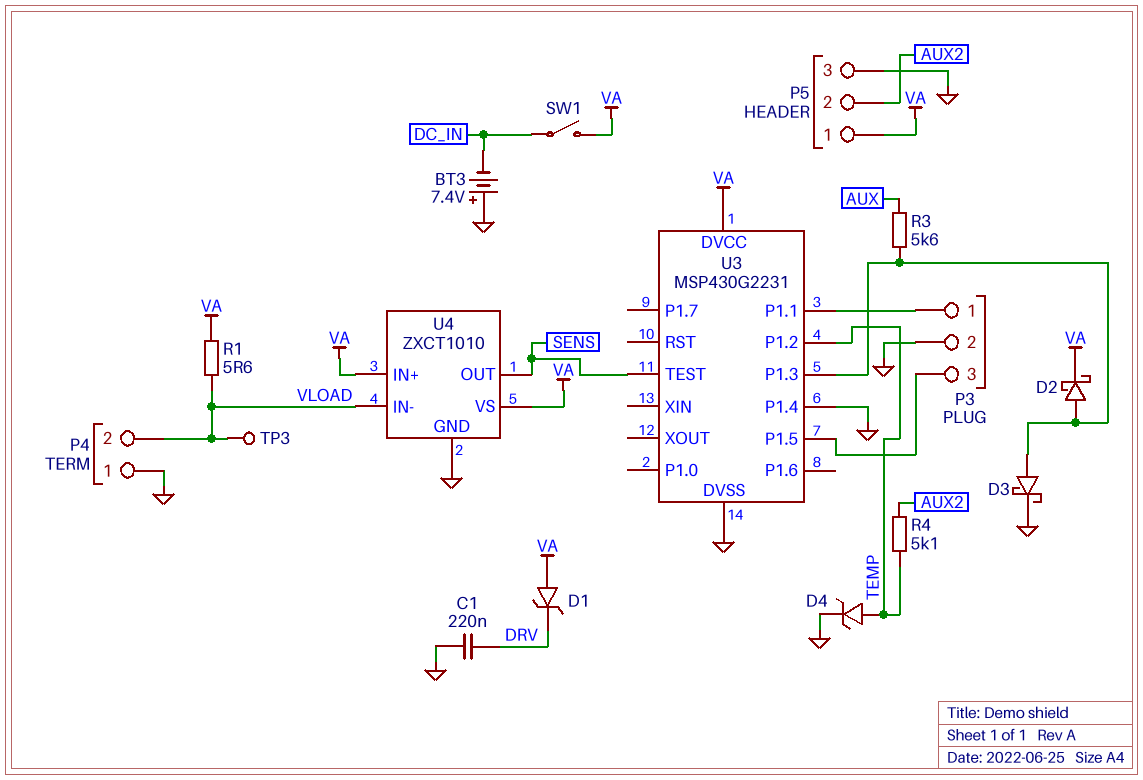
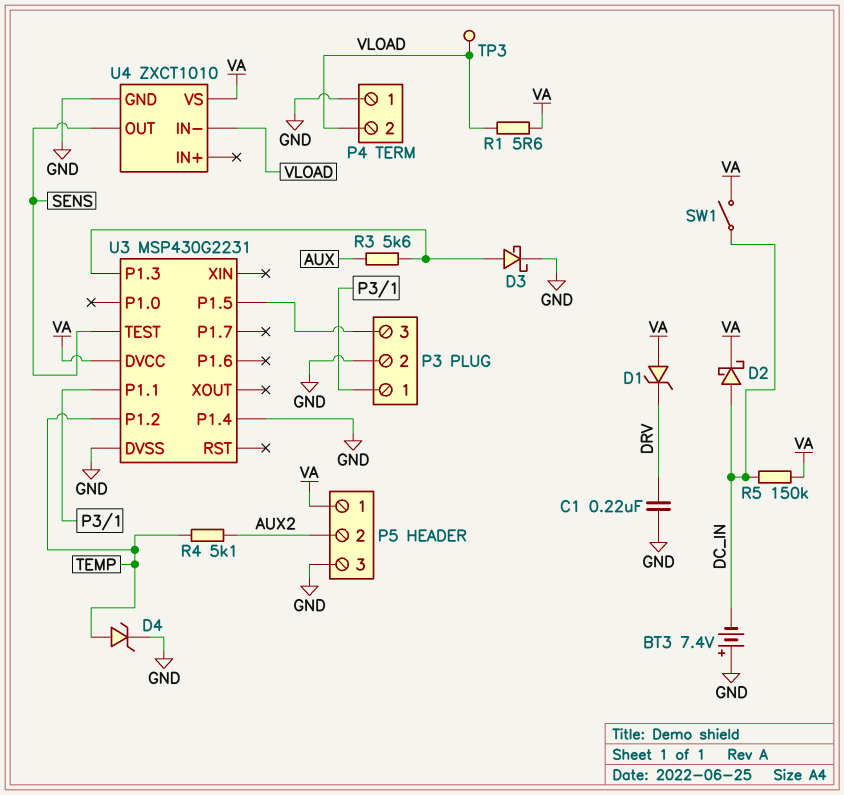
D2: schottky (A U3/P1.3, K VA) -> schottky (A DC_IN, K VA)
R5: none -> 150k (DC_IN, VA)
U4 pin IN+: VA -> none

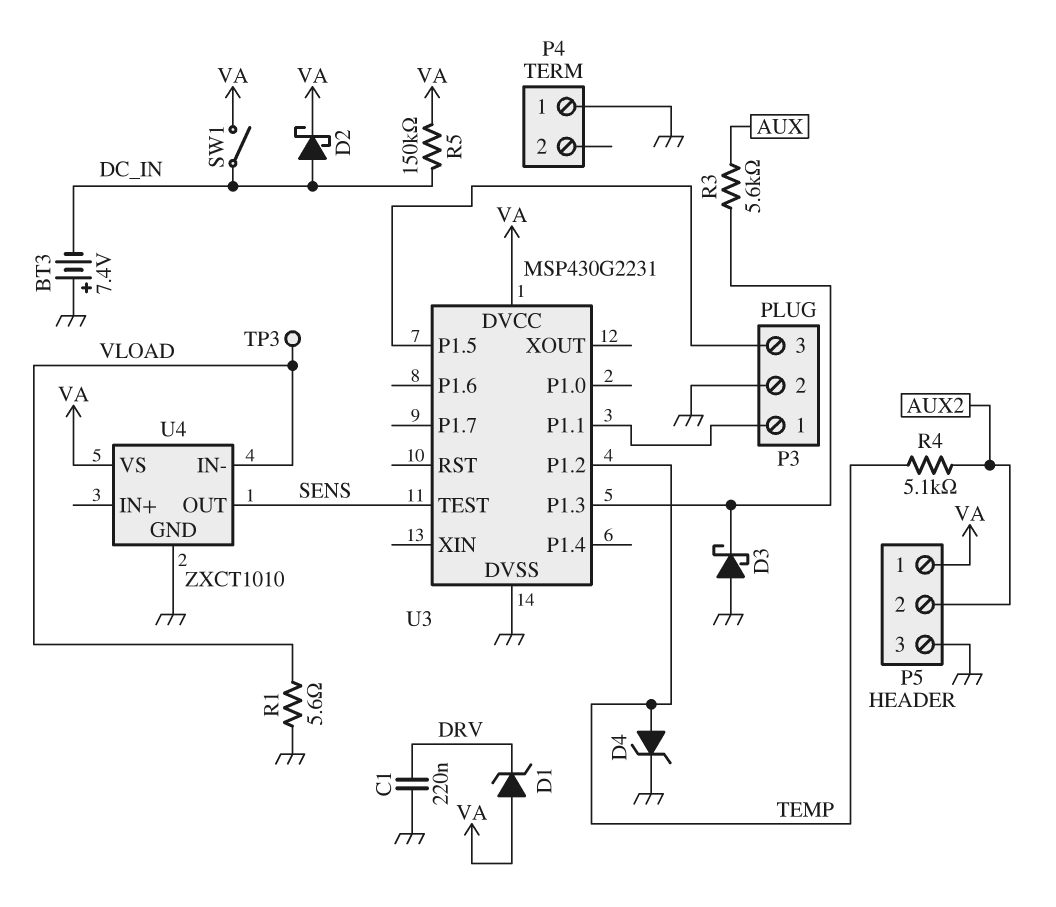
D3: schottky (A U3/P1.3, K GND) -> schottky (A GND, K U3/P1.3)
P4 pin 2: VLOAD -> none
R1: 5.6 (VA, VLOAD) -> 5.6 (GND, VLOAD)
U3 pin P1.4: GND -> none

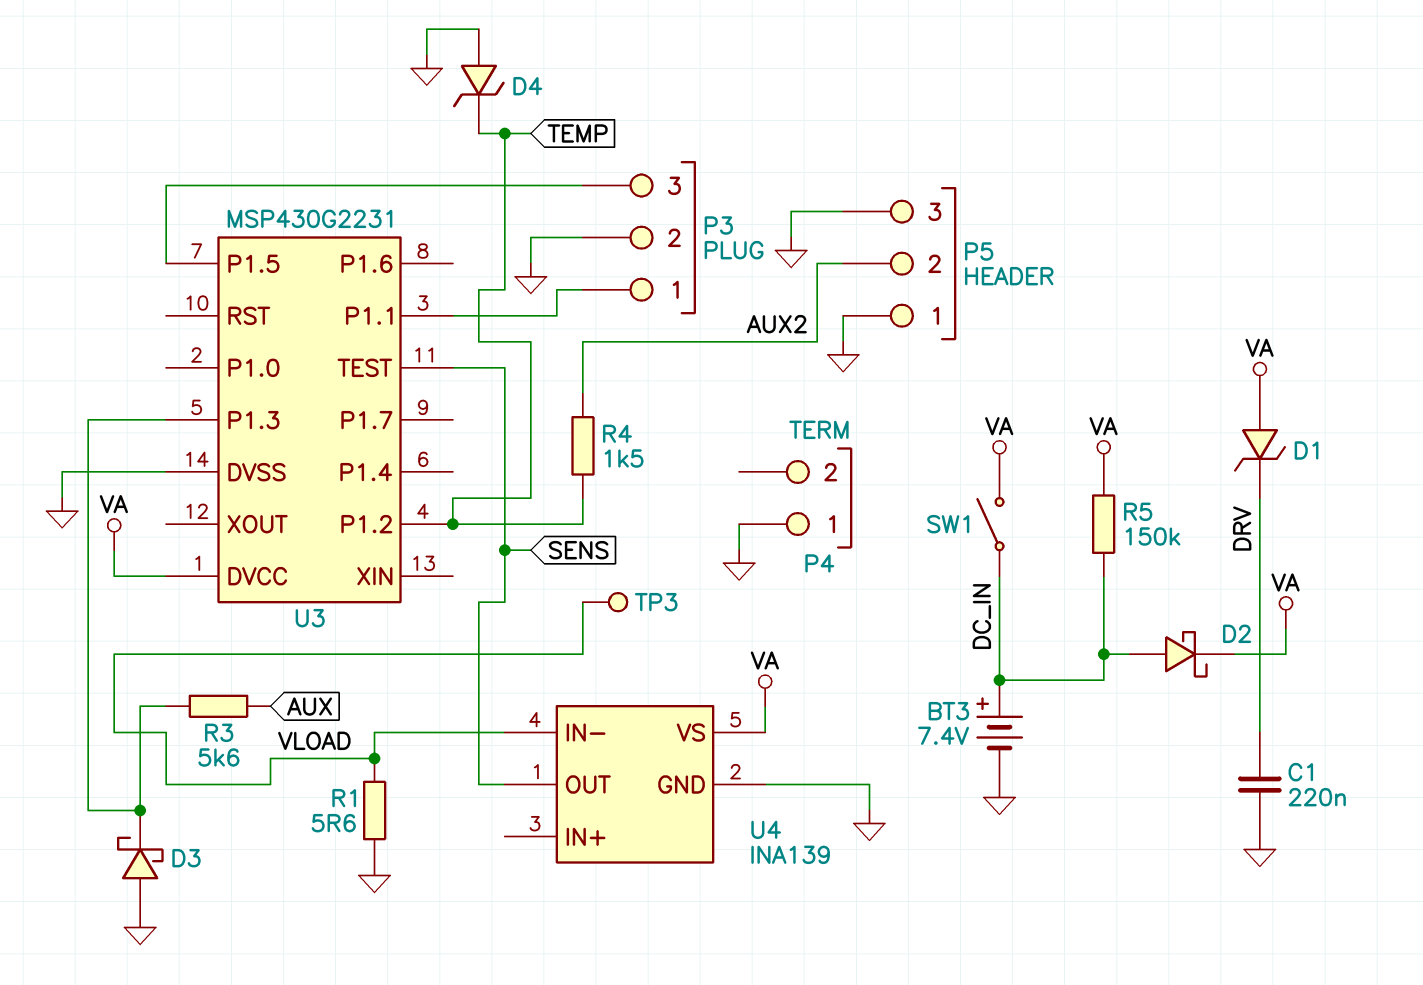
BT3: 7.4V (plus GND, minus DC_IN) -> 7.4V (plus DC_IN, minus GND)
D4: zener (A TEMP, K GND) -> zener (A GND, K TEMP)
P5 pin 1: VA -> GND
R4: 5.1k (AUX2, TEMP) -> 1.5k (AUX2, TEMP)
U4: ZXCT1010 -> INA139

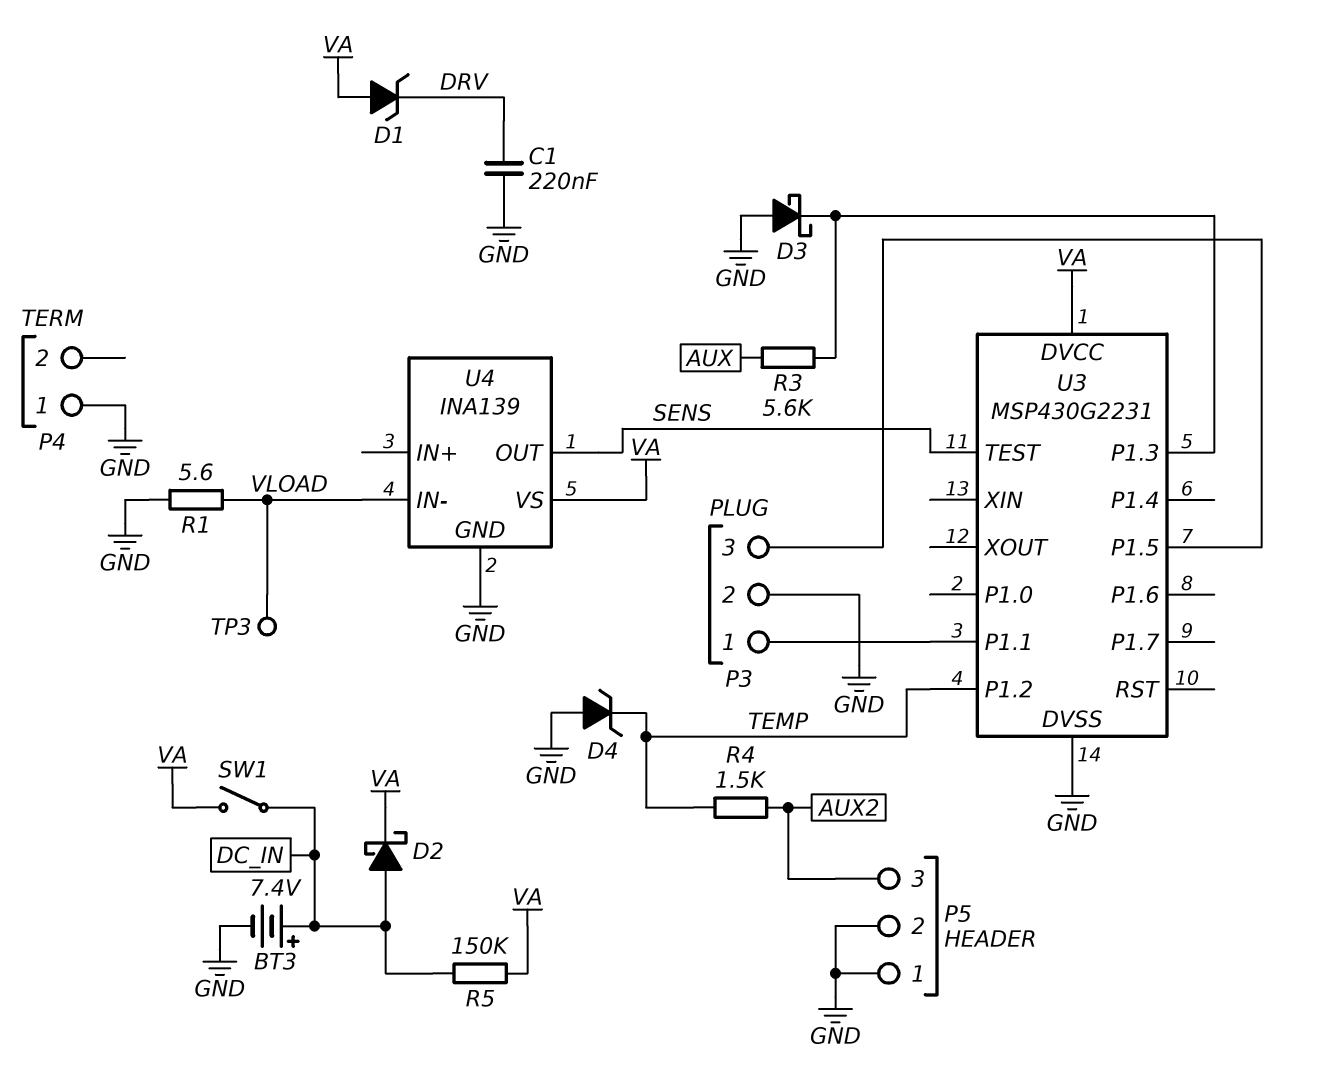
P5 pin 2: AUX2 -> GND
P5 pin 3: GND -> AUX2

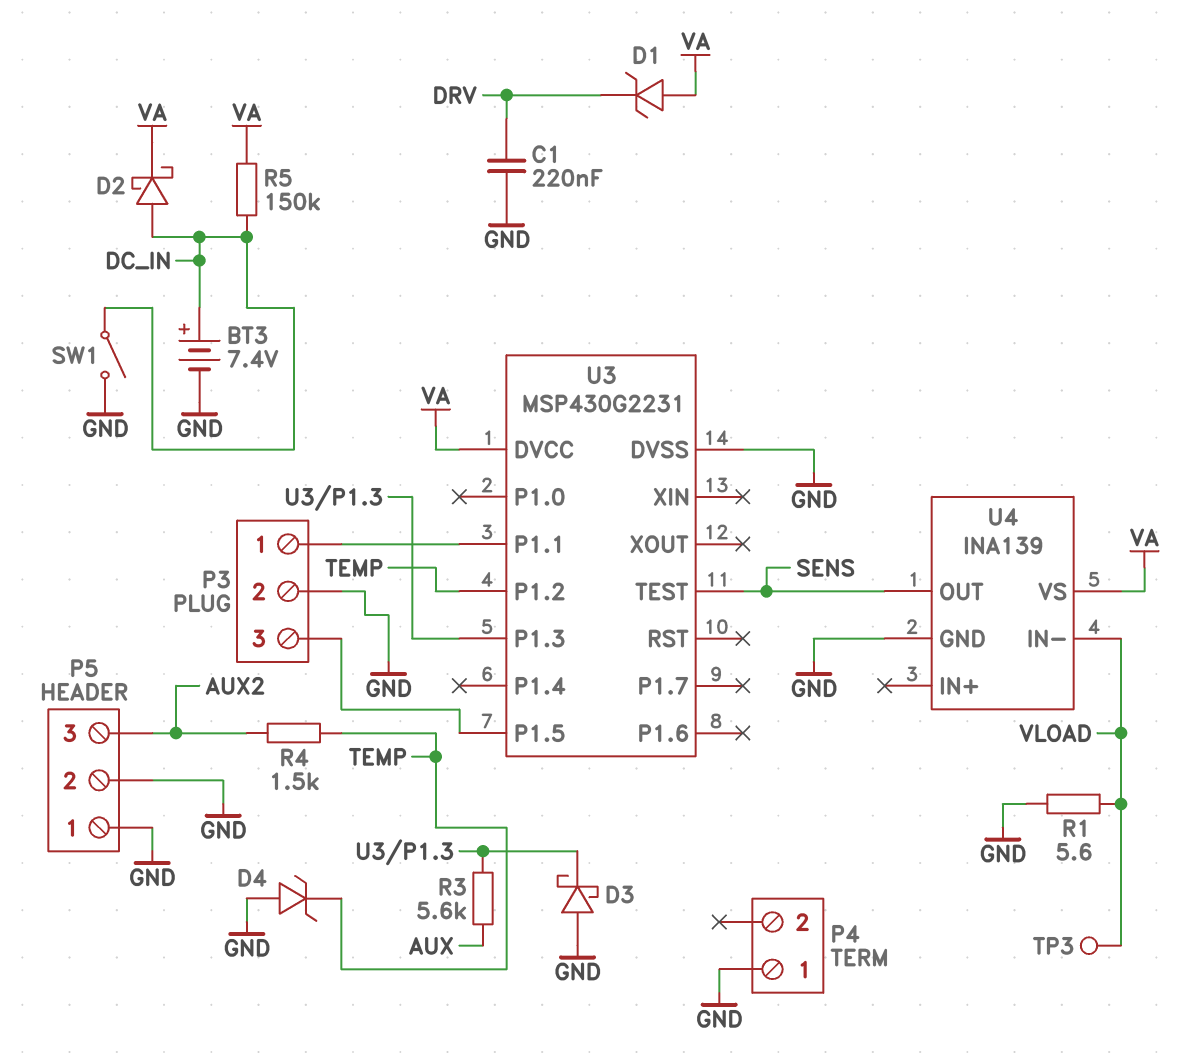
SW1: switch (DC_IN, VA) -> switch (DC_IN, GND)

